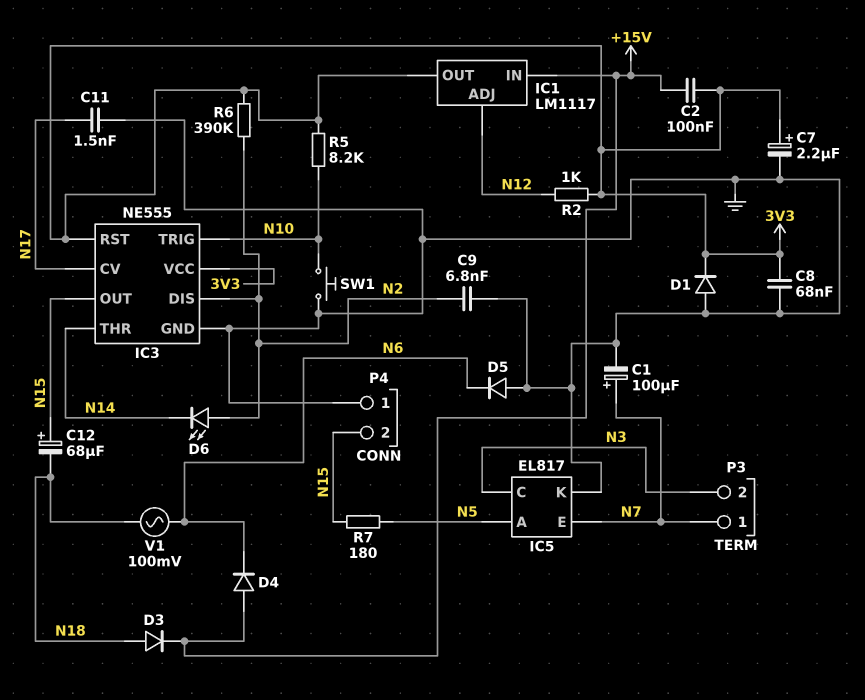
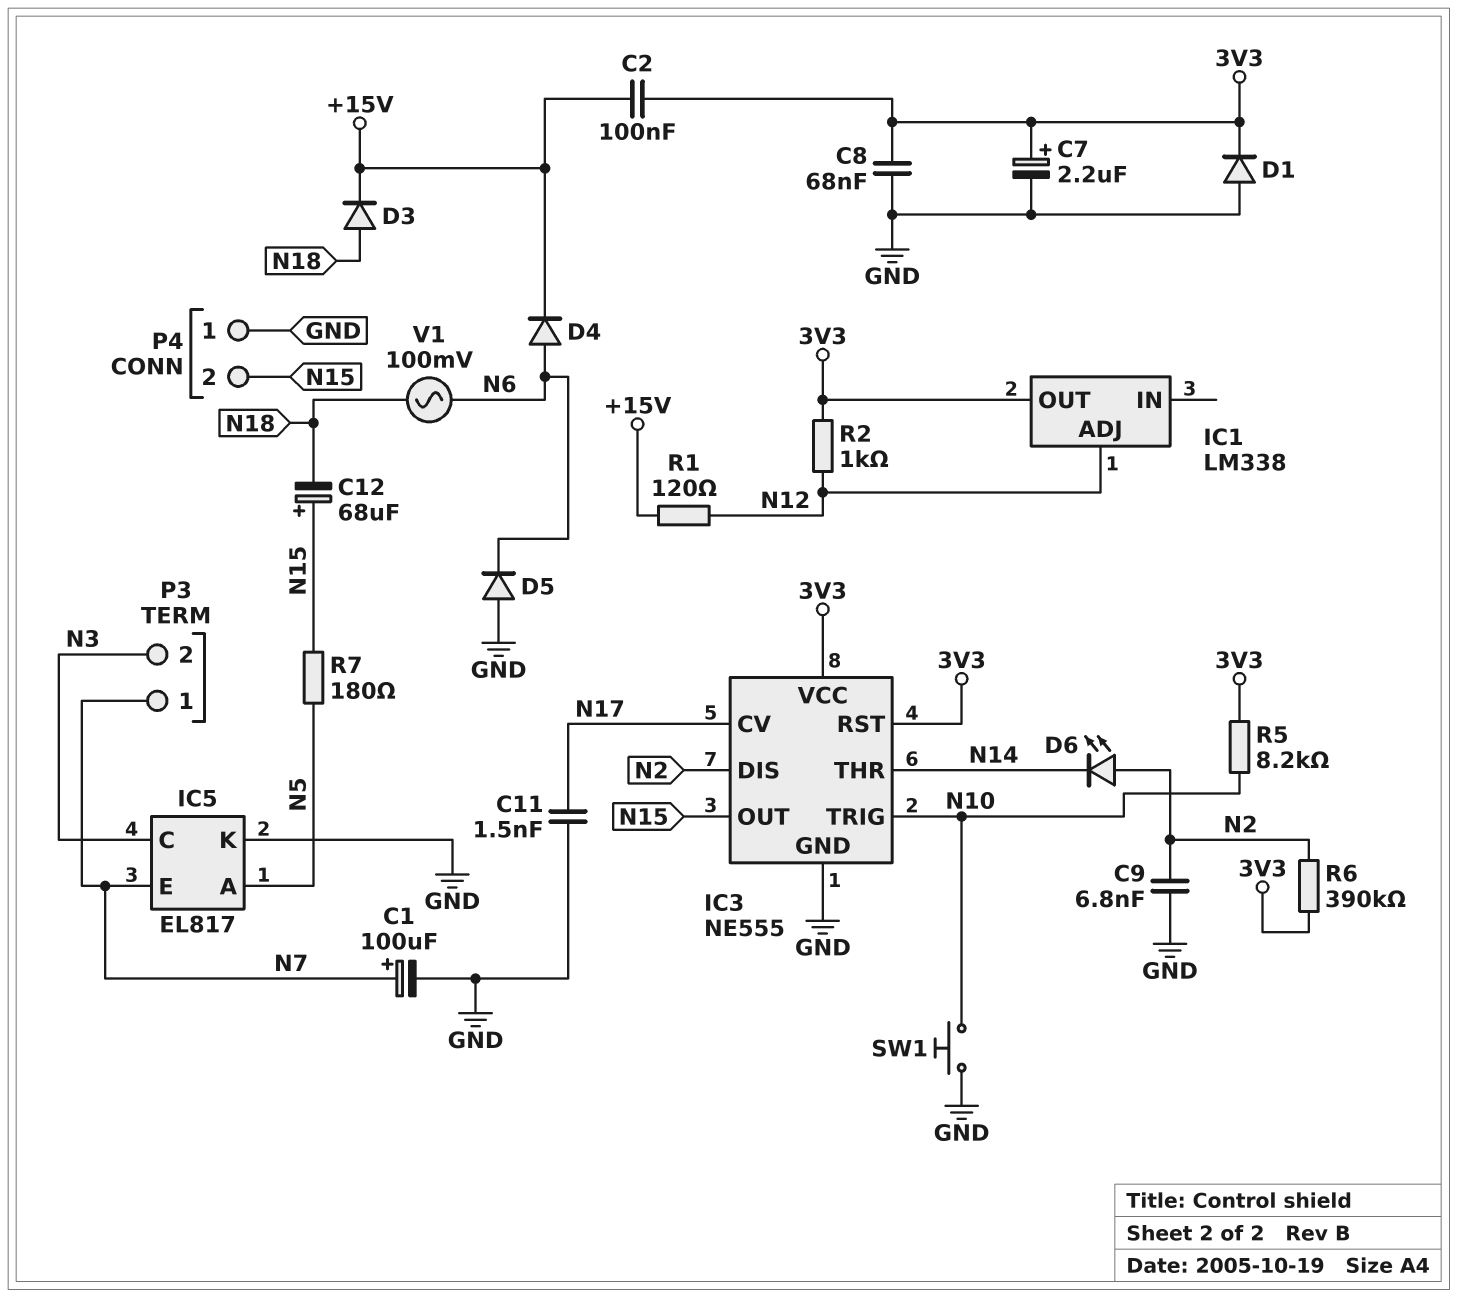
D4: diode (A +15V, K N6) -> diode (A N6, K +15V)
IC1: LM1117 -> LM338
IC1 pin IN: +15V -> none
R1: none -> 120 (+15V, N12)

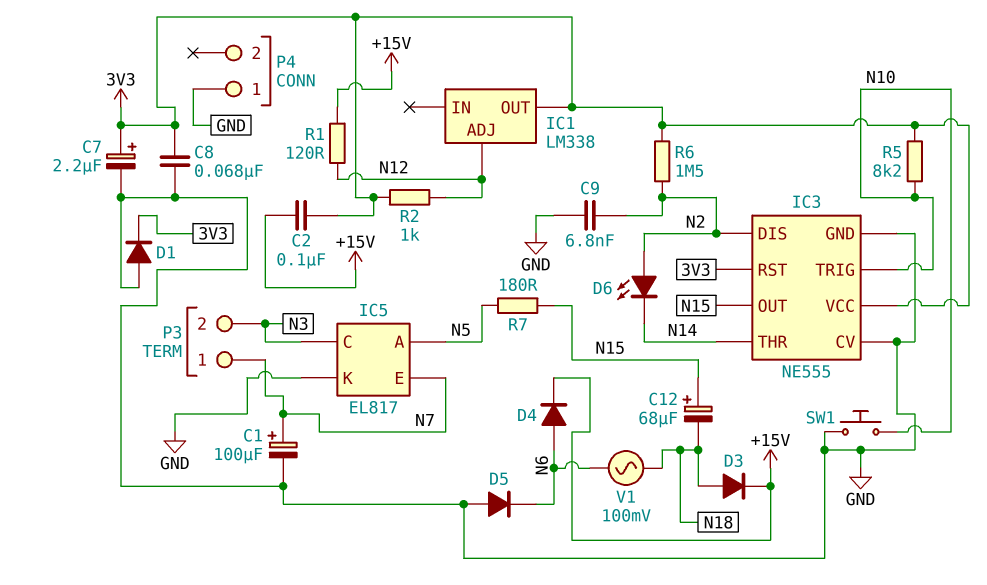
C11: 1.5nF (GND, N17) -> none
IC3 pin CV: N17 -> GND
P4 pin 2: N15 -> none
R6: 390k (3V3, N2) -> 1.5M (3V3, N2)

